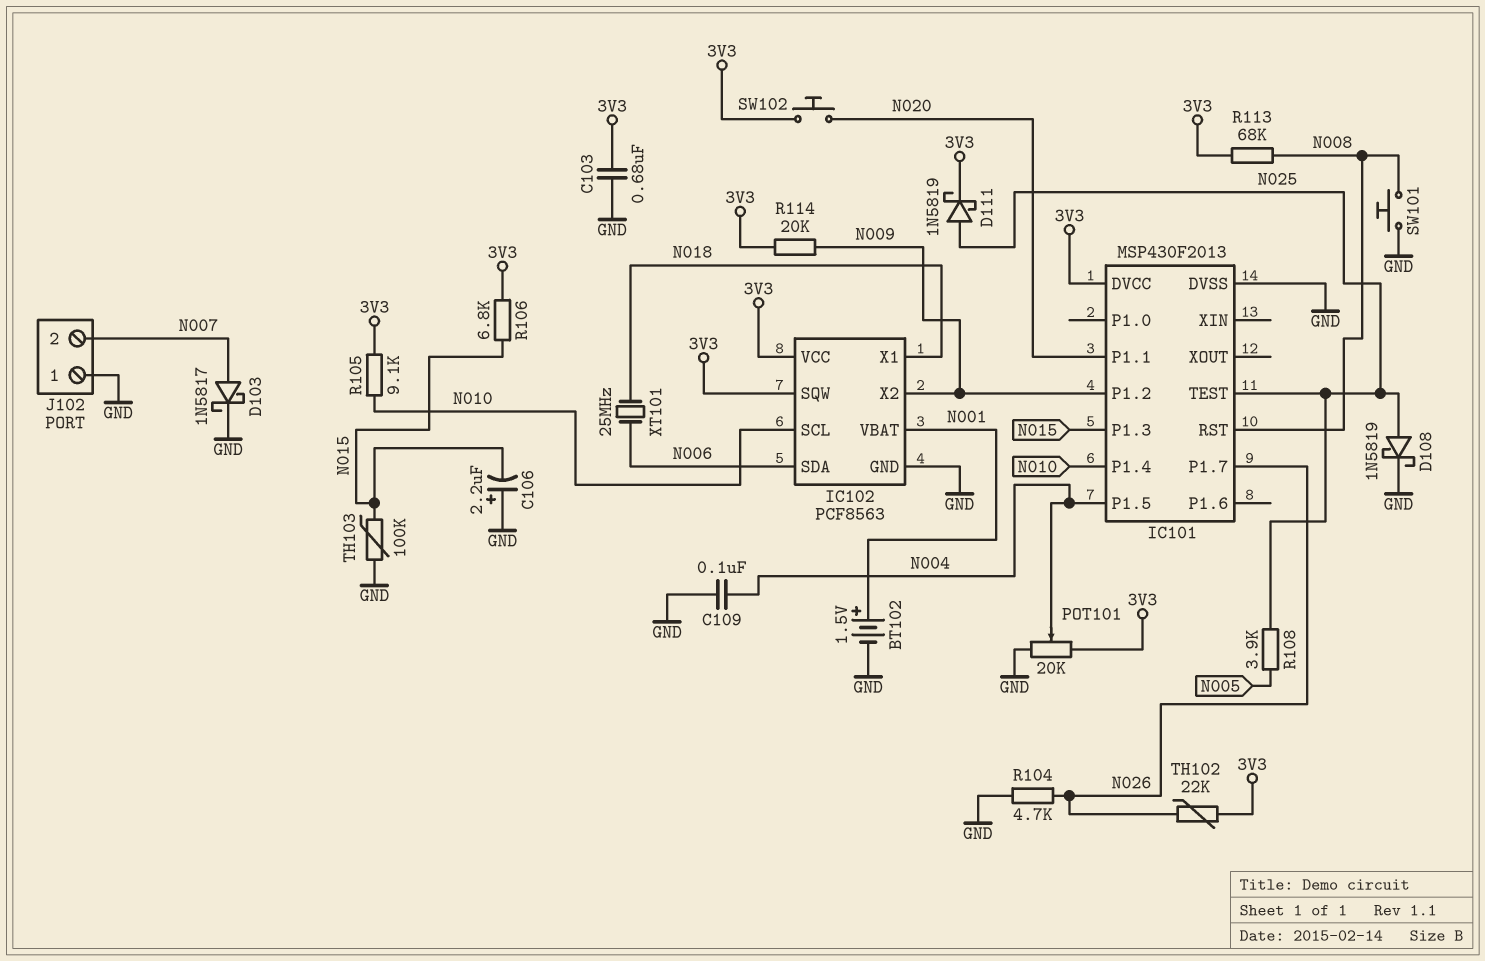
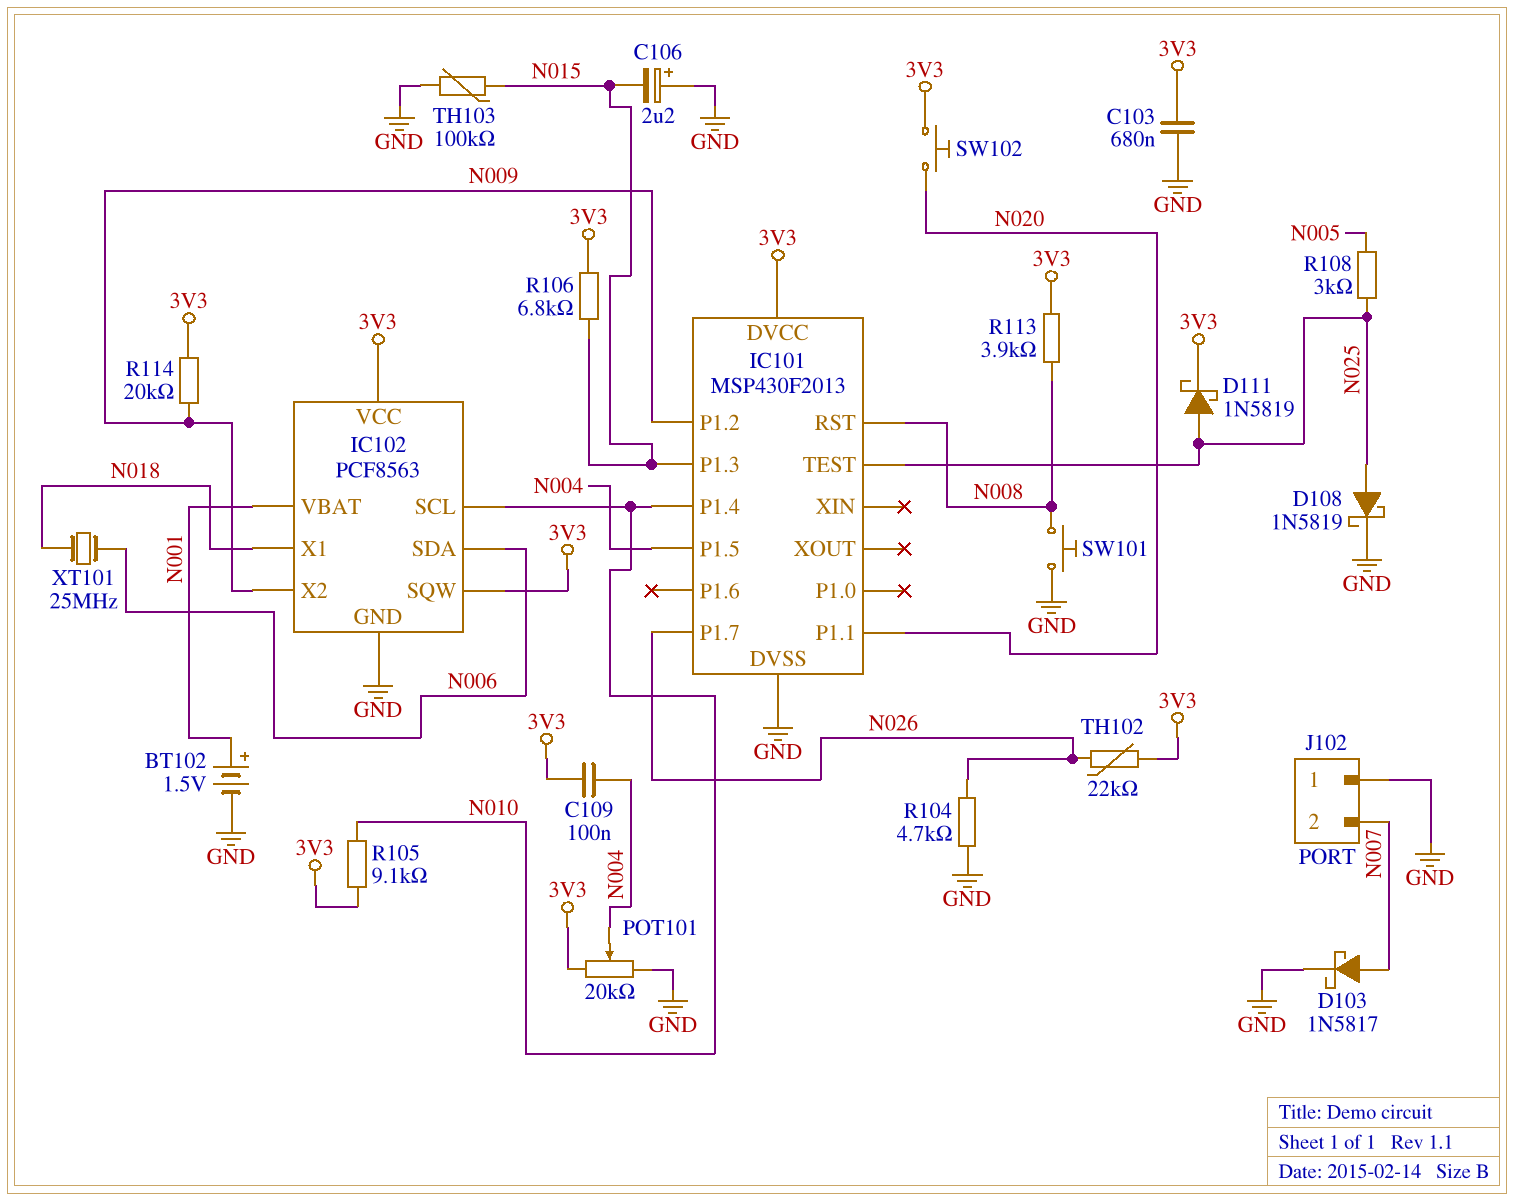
C109: 100nF (GND, N004) -> 100nF (3V3, N004)
R108: 3.9k (N005, N025) -> 3k (N005, N025)
R113: 68k (3V3, N008) -> 3.9k (3V3, N008)

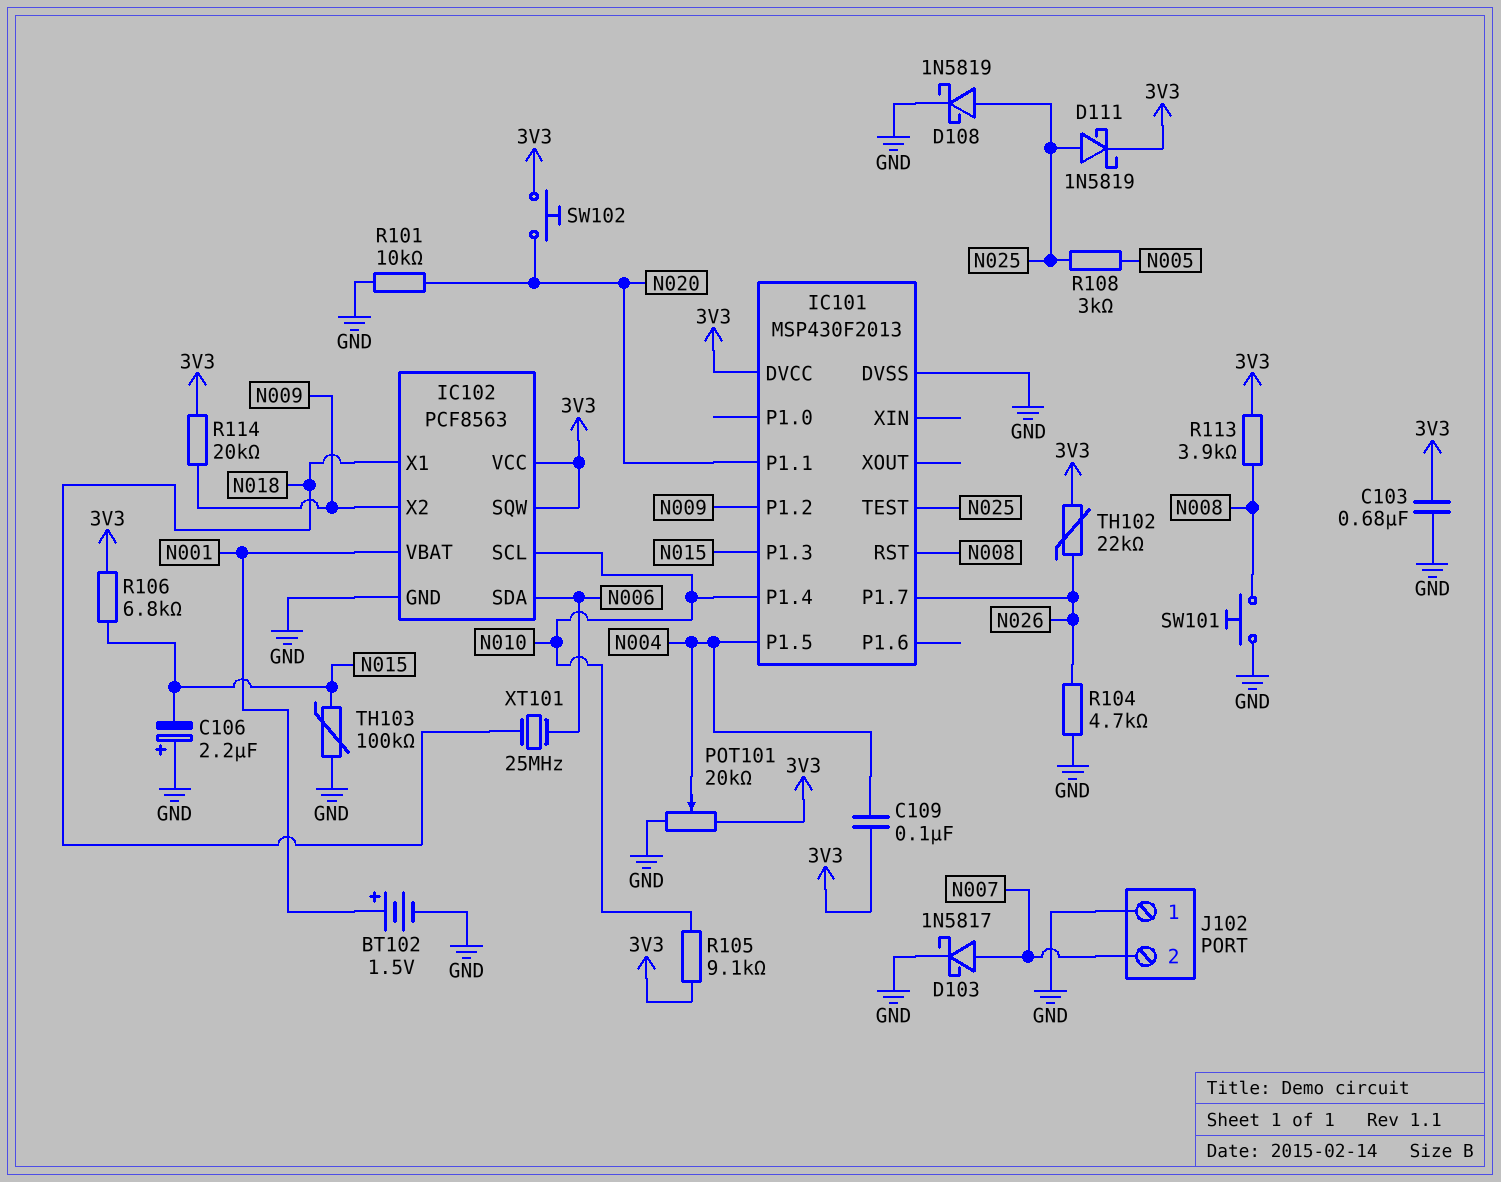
R101: none -> 10k (GND, N020)

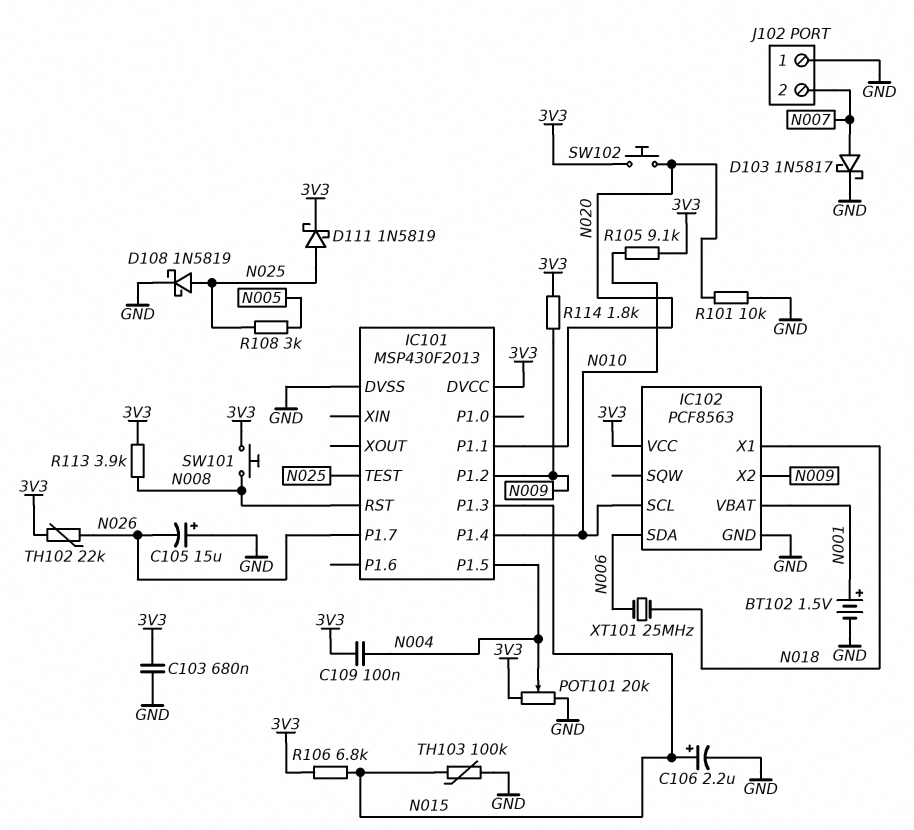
C105: none -> 15uF (plus GND, minus N026)
C106: 2.2uF (plus GND, minus N015) -> 2.2uF (plus N015, minus GND)
IC102 pin SQW: 3V3 -> none
R104: 4.7k (GND, N026) -> none
R114: 20k (3V3, N009) -> 1.8k (3V3, N009)
SW101: button (GND, N008) -> button (3V3, N008)

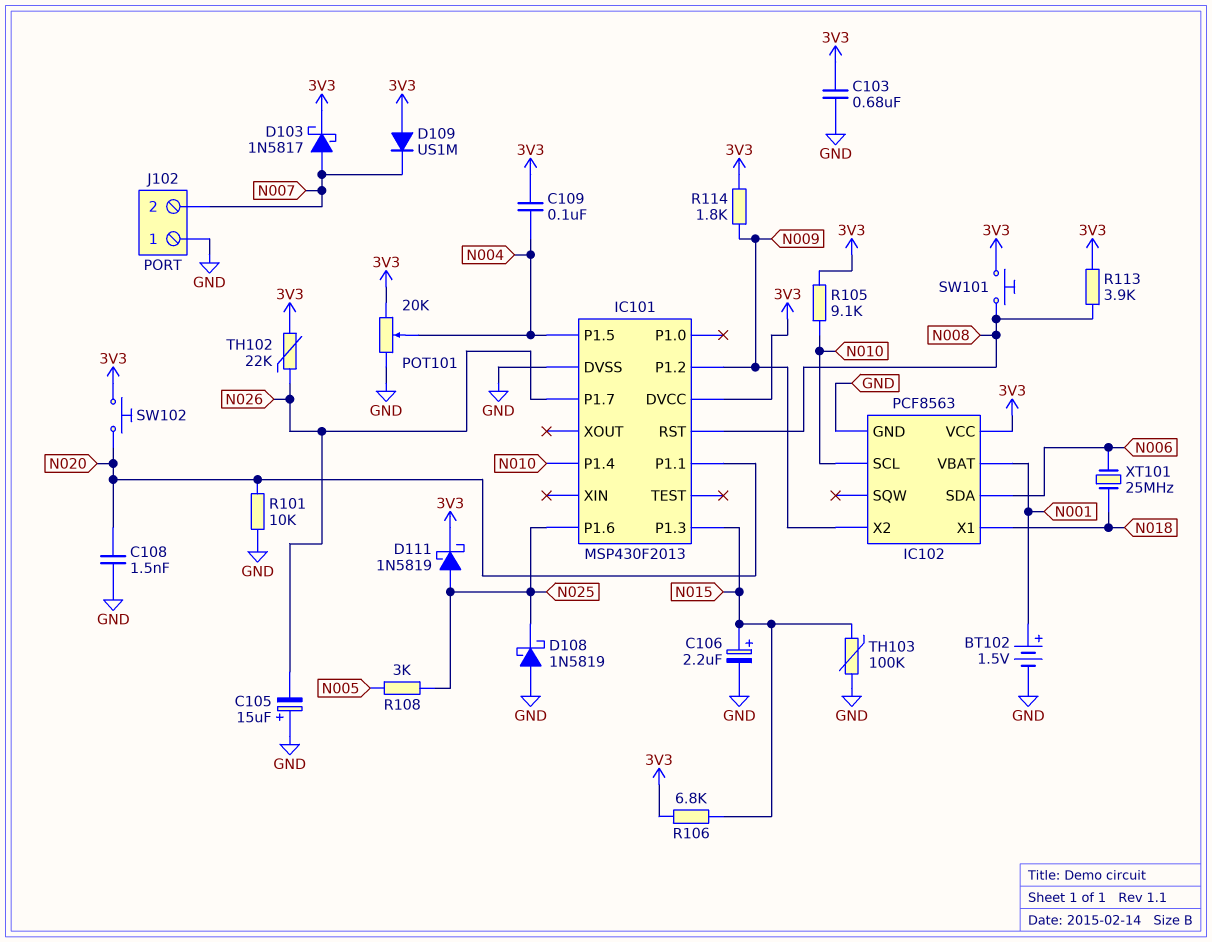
C108: none -> 1.5nF (GND, N020)
D103: schottky 1N5817 (A N007, K GND) -> schottky 1N5817 (A N007, K 3V3)
D108: schottky 1N5819 (A N025, K GND) -> schottky 1N5819 (A GND, K N025)
D109: none -> diode US1M (A 3V3, K N007)
IC101 pin P1.6: none -> N025
IC101 pin TEST: N025 -> none

